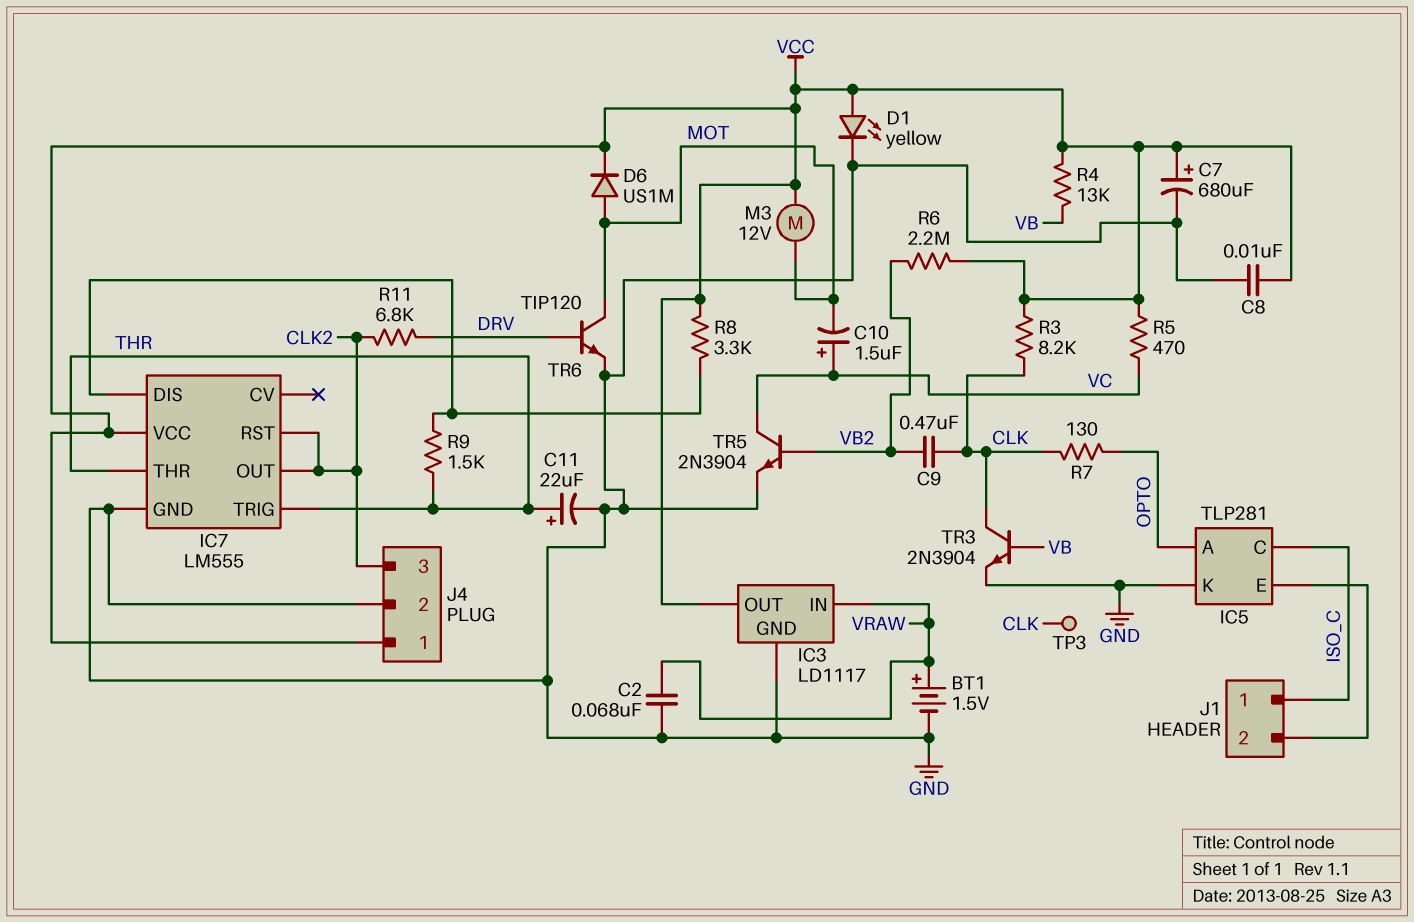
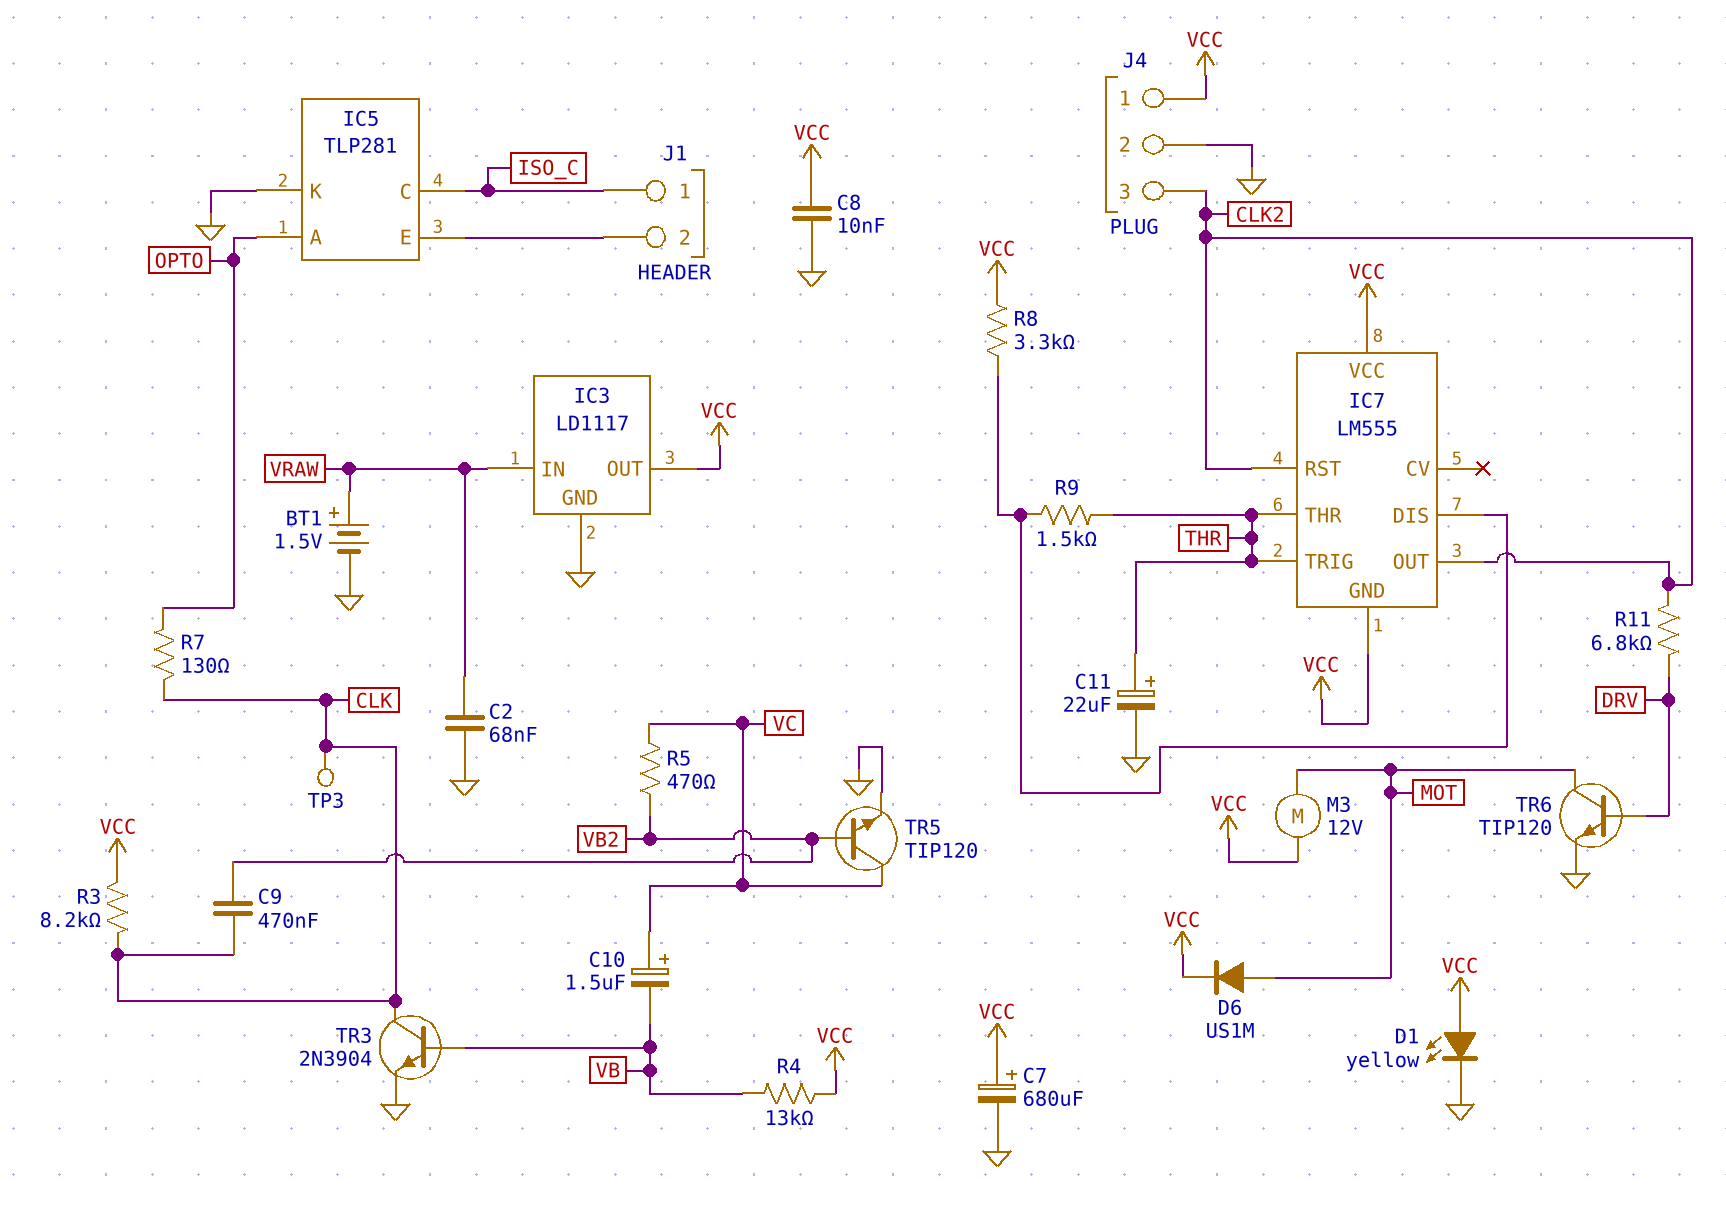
C10: 1.5uF (plus VC, minus MOT) -> 1.5uF (plus VC, minus VB)
IC7 pin GND: GND -> VCC
R5: 470 (VC, VCC) -> 470 (VB2, VC)
R6: 2.2M (VB2, VCC) -> none
TR5: NPN 2N3904 (B VB2, C VC, E GND) -> NPN TIP120 (B VB2, C VC, E GND)

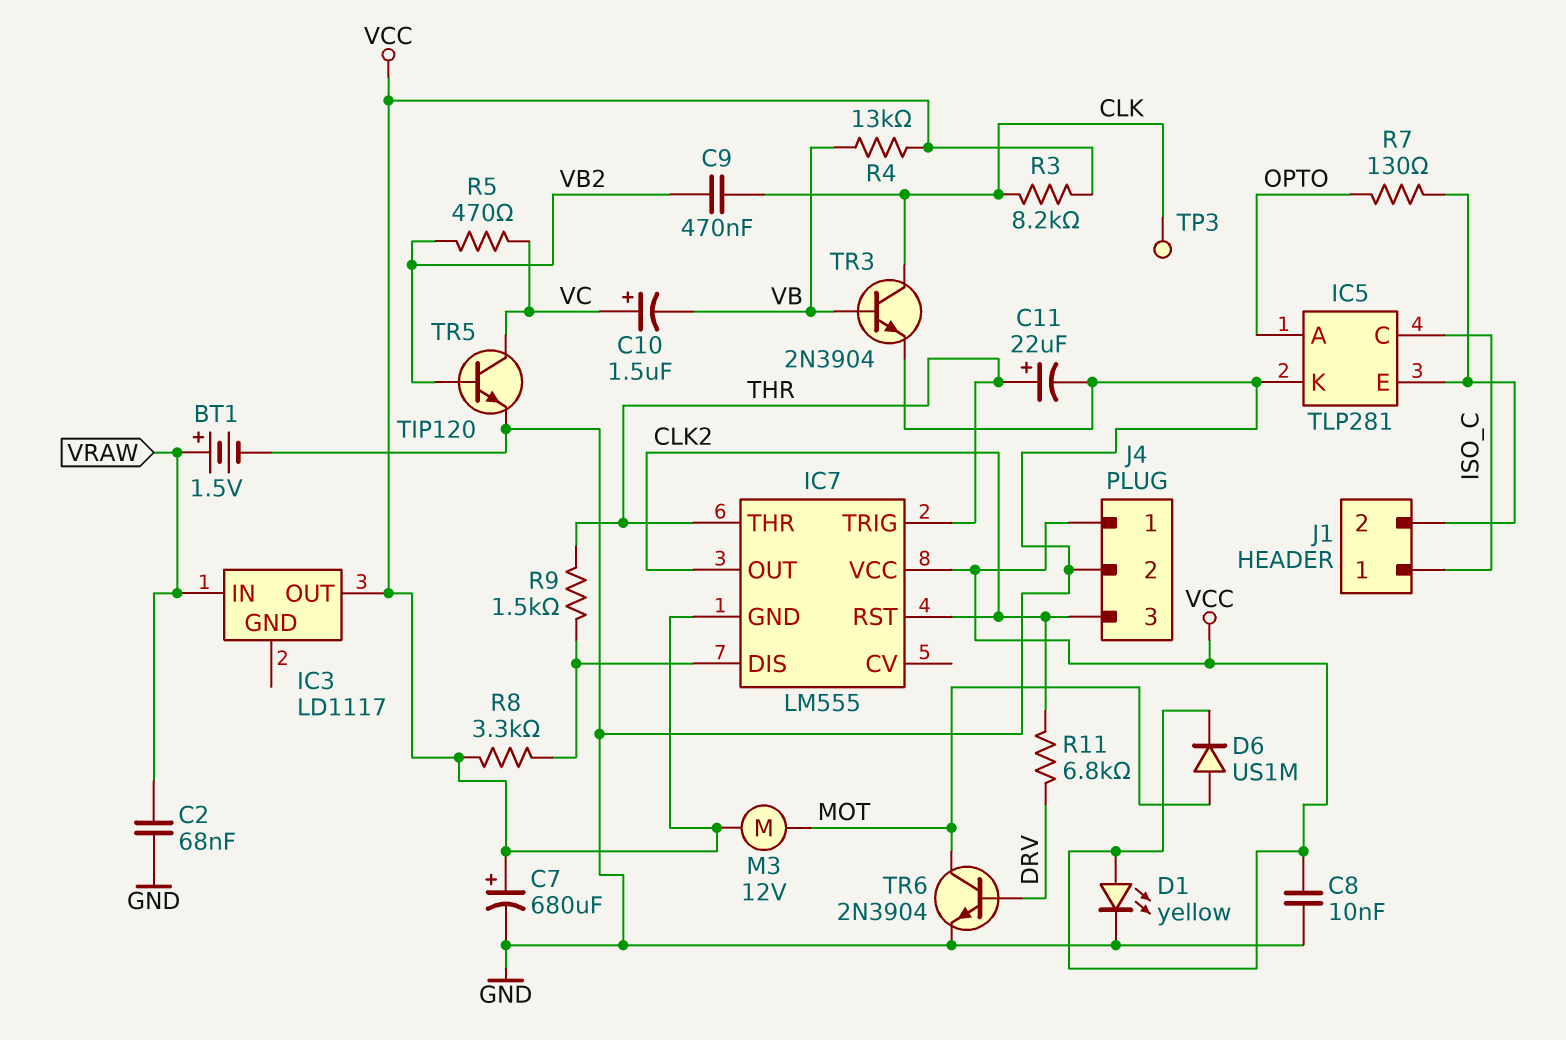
IC3 pin GND: GND -> none
R7: 130 (CLK, OPTO) -> 130 (IC5/E, OPTO)
TR6: NPN TIP120 (B DRV, C MOT, E GND) -> NPN 2N3904 (B DRV, C MOT, E GND)

